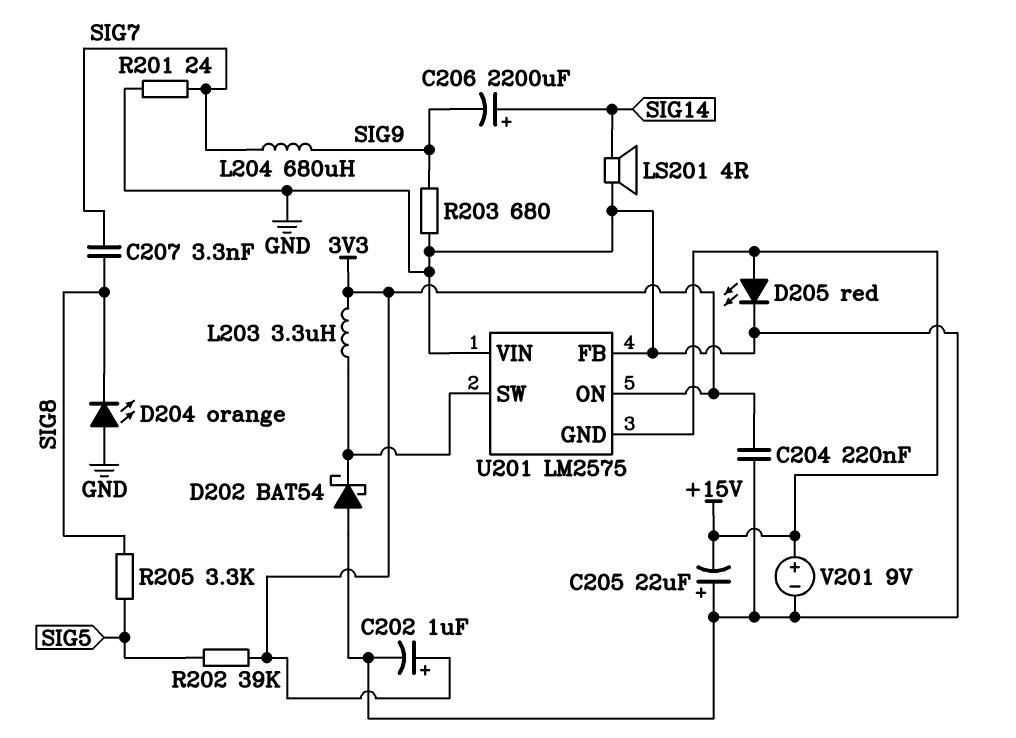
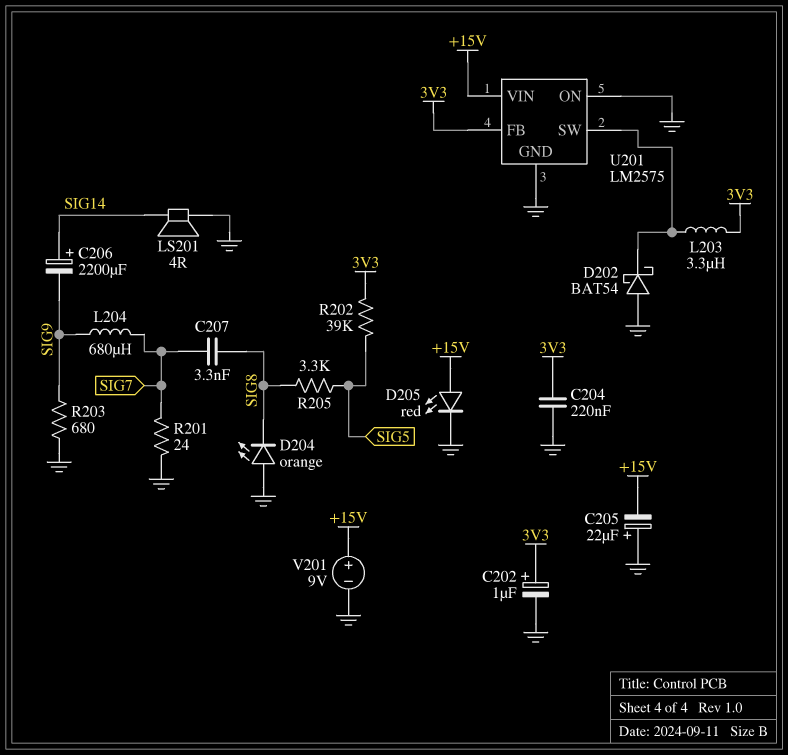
U201 pin FB: GND -> 3V3
U201 pin GND: +15V -> GND
U201 pin ON: 3V3 -> GND
U201 pin VIN: GND -> +15V

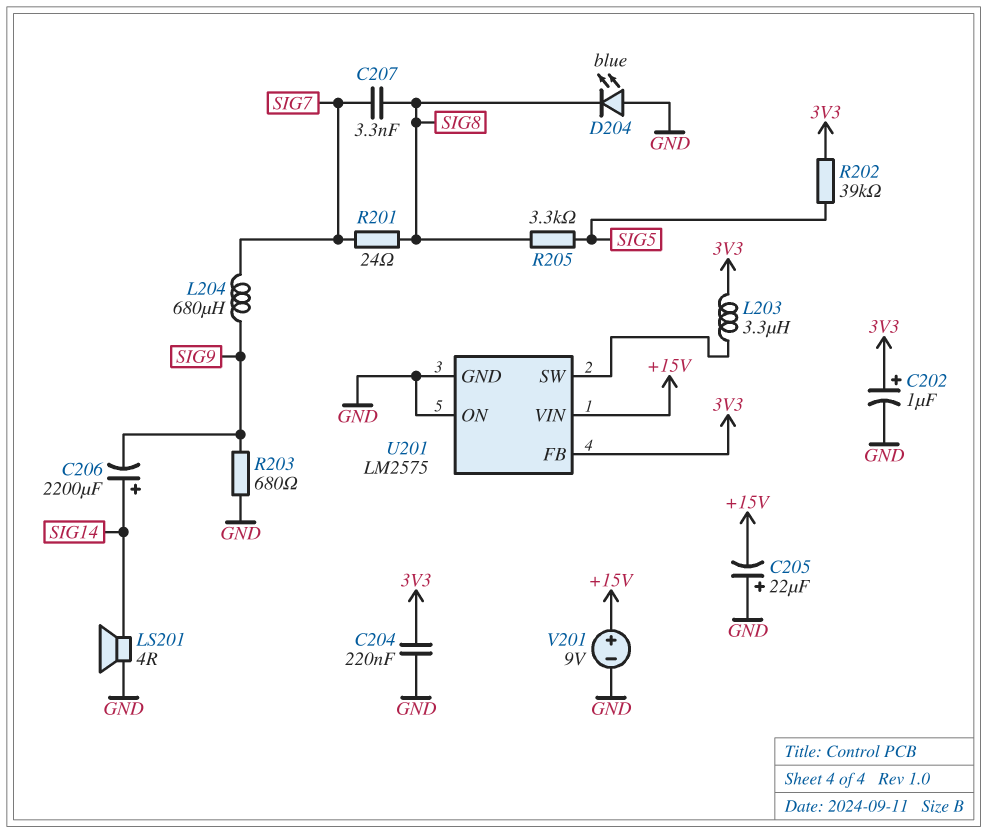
D202: schottky BAT54 (A GND, K U201/SW) -> none
D204: LED orange (A GND, K SIG8) -> LED blue (A GND, K SIG8)
D205: LED red (A +15V, K GND) -> none
R201: 24 (GND, SIG7) -> 24 (SIG7, SIG8)

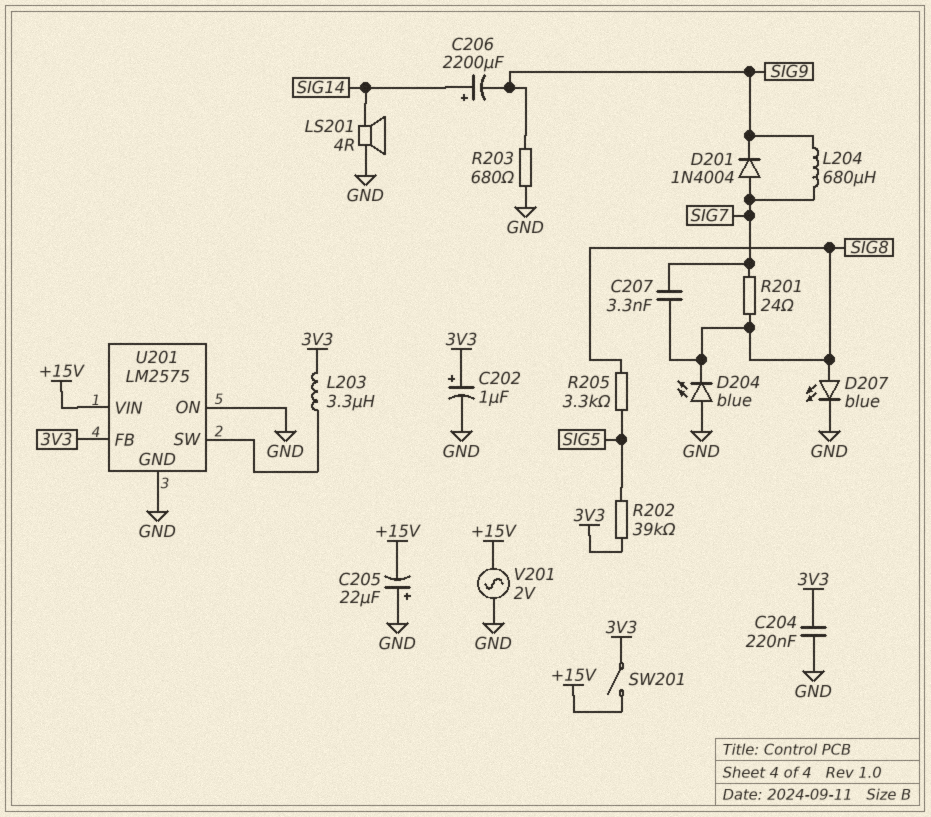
D201: none -> diode 1N4004 (A SIG7, K SIG9)
D207: none -> LED blue (A SIG8, K GND)
SW201: none -> switch (+15V, 3V3)
V201: 9V (plus +15V, minus GND) -> AC 2V (+15V, GND)

